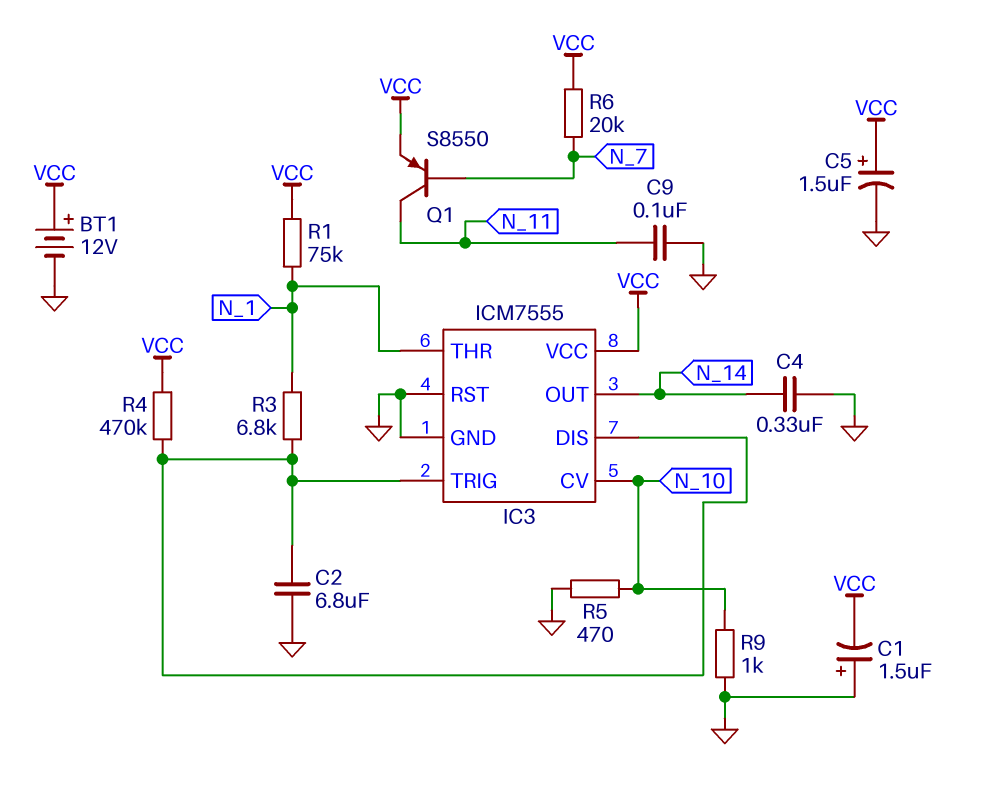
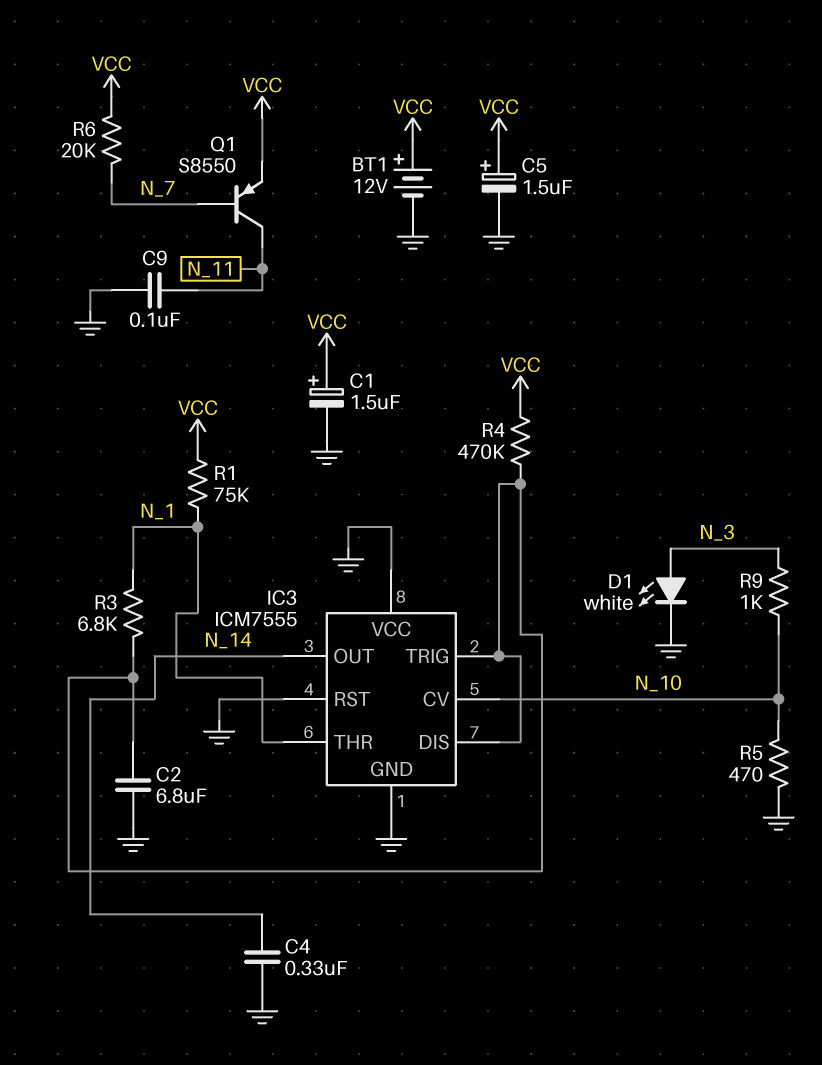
C1: 1.5uF (plus GND, minus VCC) -> 1.5uF (plus VCC, minus GND)
D1: none -> LED white (A N_3, K GND)
IC3 pin VCC: VCC -> GND
R9: 1k (GND, N_10) -> 1k (N_3, N_10)

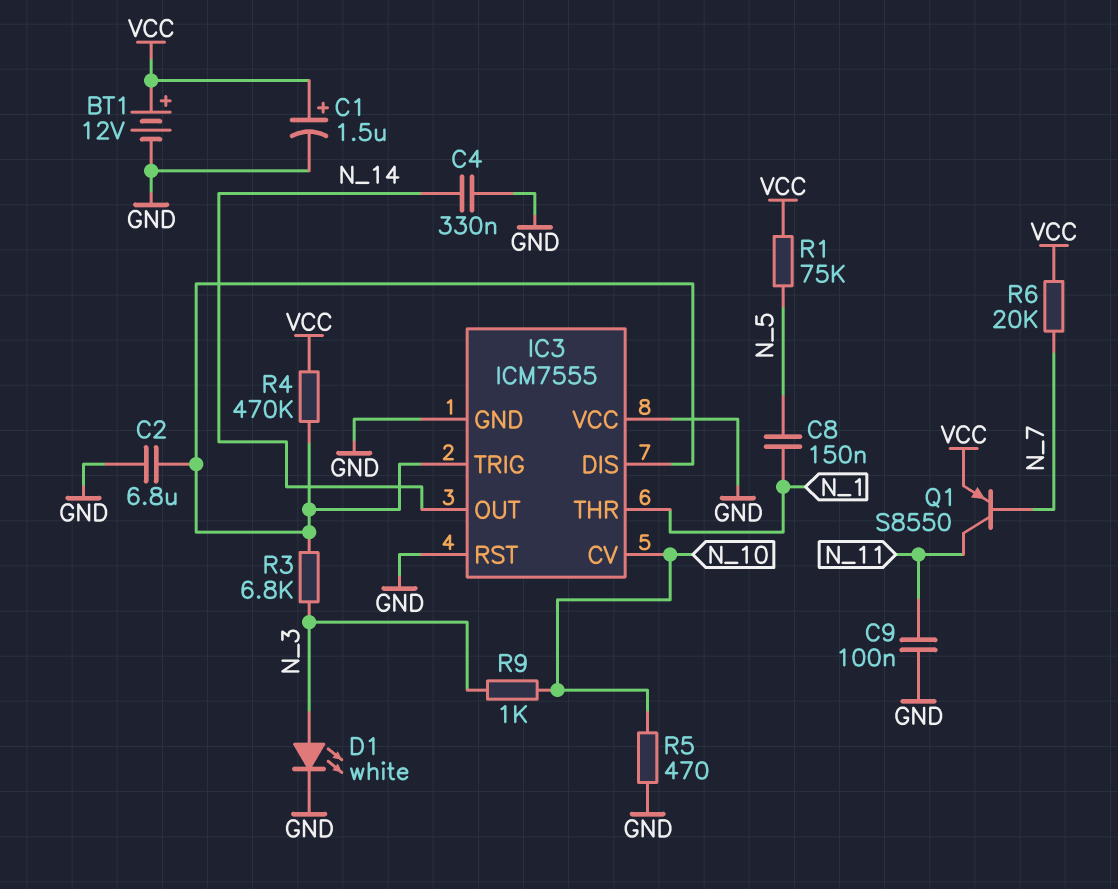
C5: 1.5uF (plus VCC, minus GND) -> none
C8: none -> 150nF (N_1, N_5)
R1: 75k (N_1, VCC) -> 75k (N_5, VCC)
R3: 6.8k (IC3/DIS, N_1) -> 6.8k (IC3/DIS, N_3)

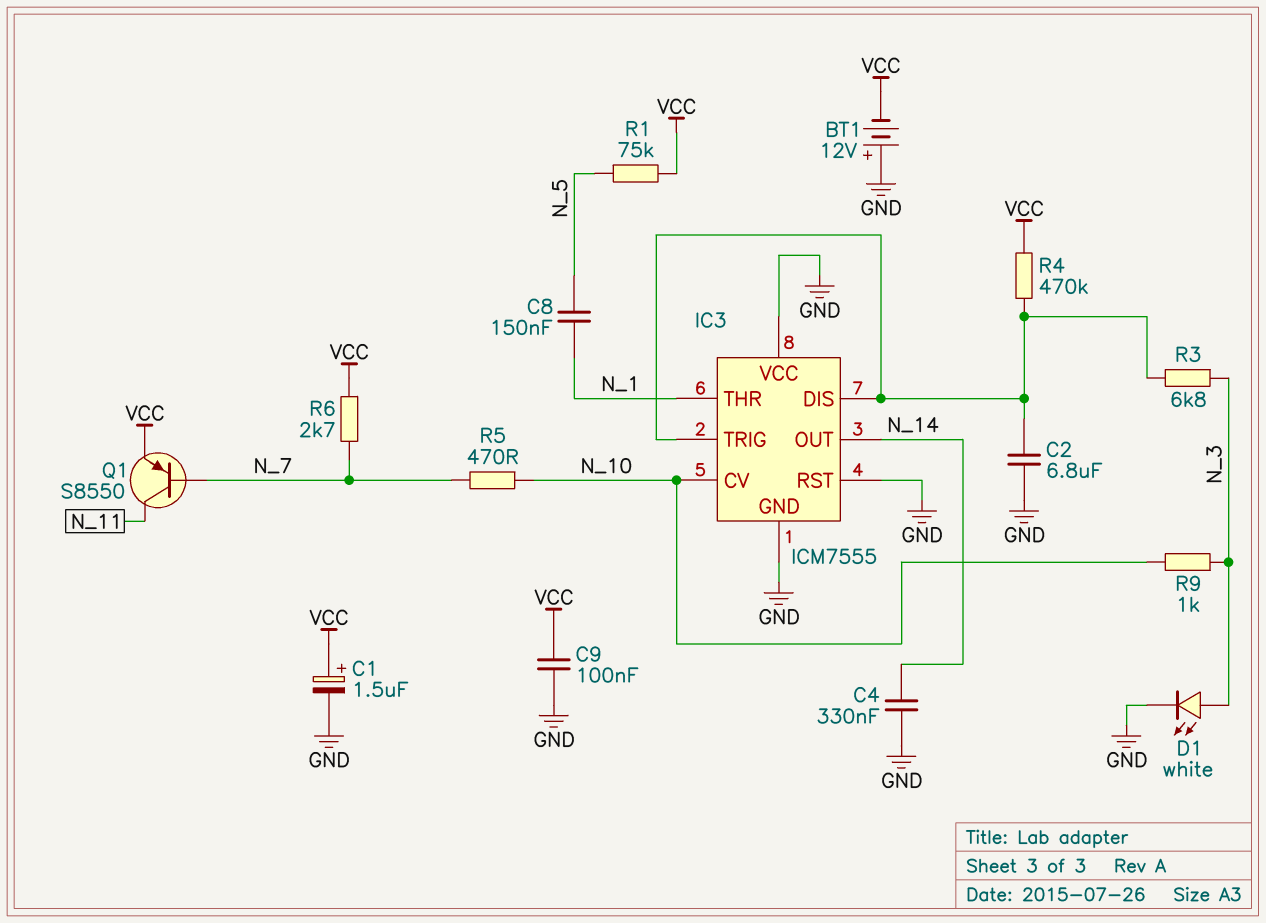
BT1: 12V (plus VCC, minus GND) -> 12V (plus GND, minus VCC)
C9: 100nF (GND, N_11) -> 100nF (GND, VCC)
R5: 470 (GND, N_10) -> 470 (N_7, N_10)
R6: 20k (N_7, VCC) -> 2.7k (N_7, VCC)

